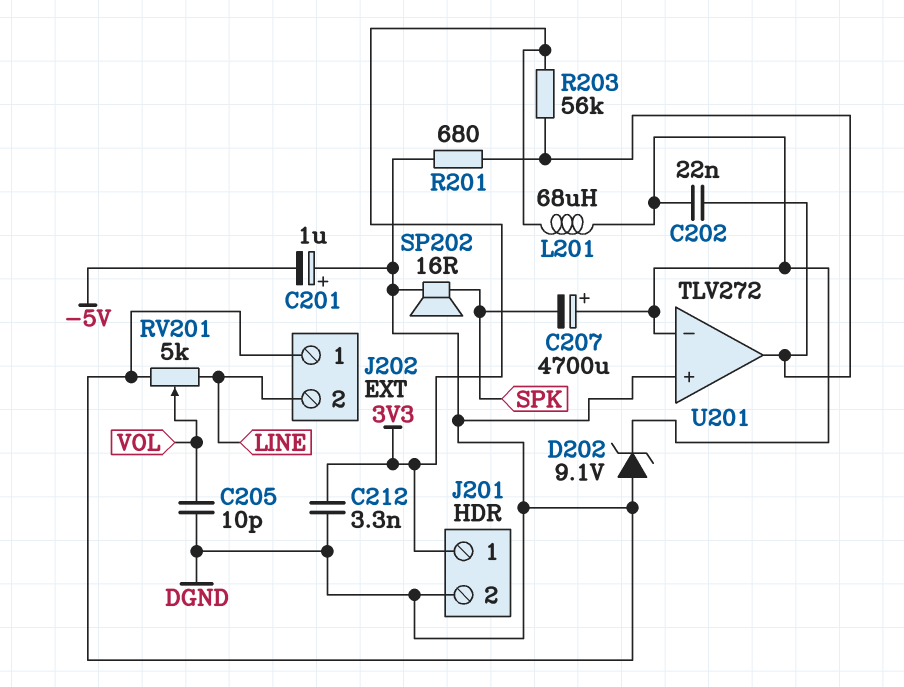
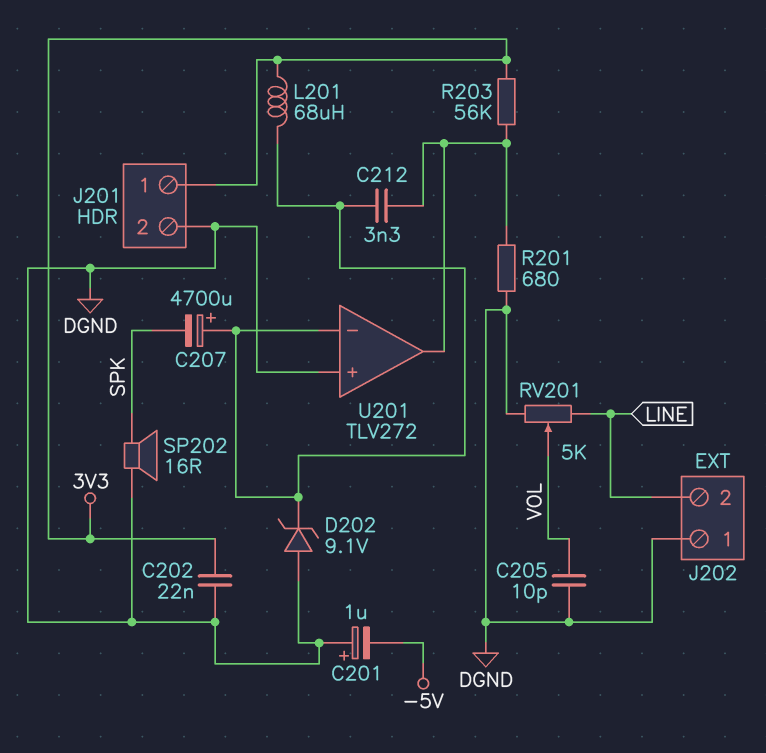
C202: 22nF (U201/in-, U201/out) -> 22nF (3V3, DGND)
C212: 3.3nF (3V3, DGND) -> 3.3nF (U201/in-, U201/out)

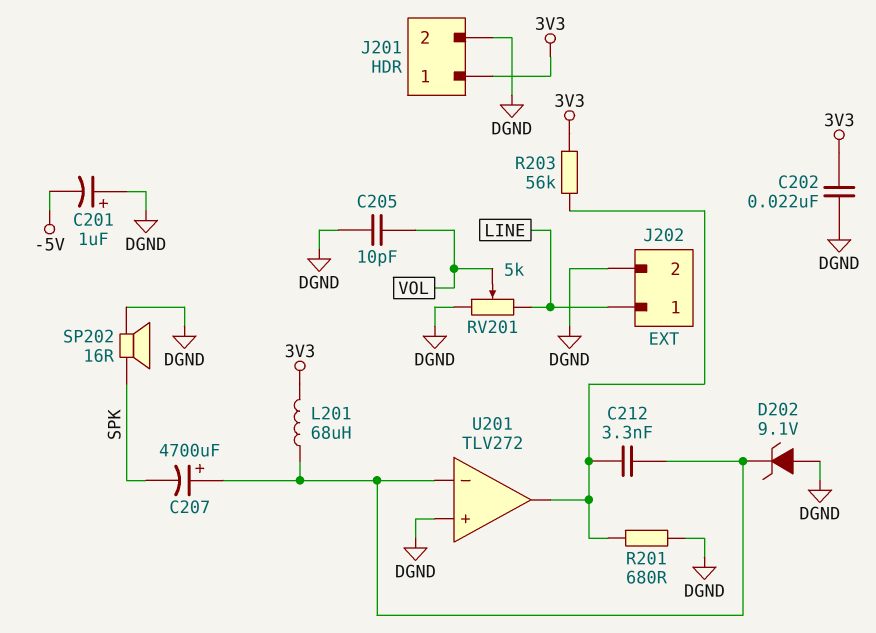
J202 pin 1: DGND -> LINE
J202 pin 2: LINE -> DGND

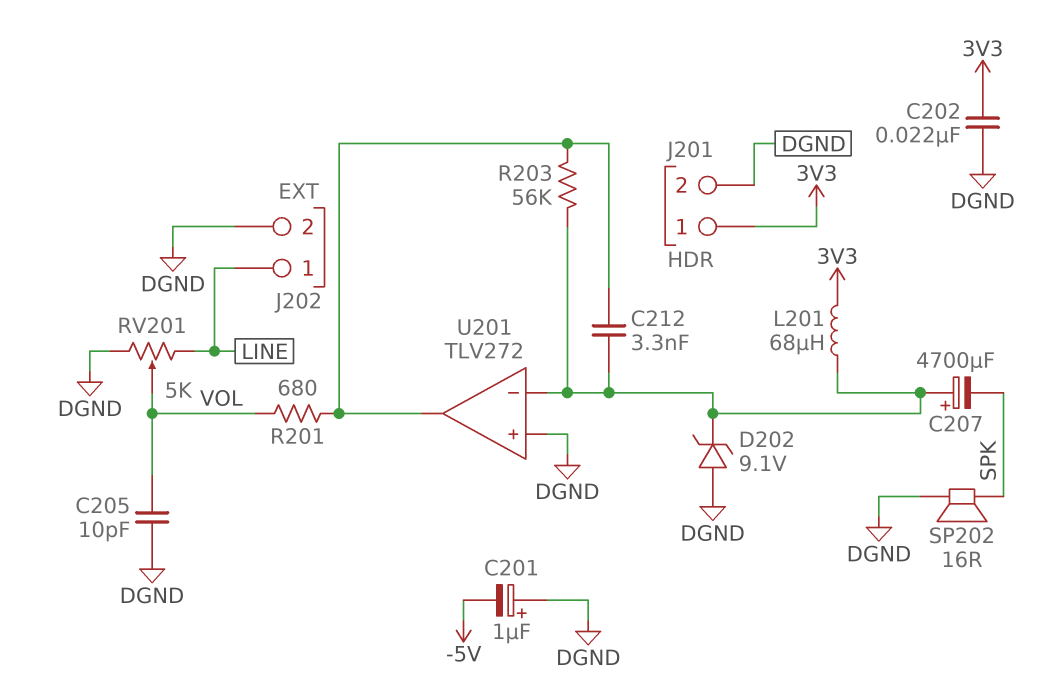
R201: 680 (DGND, U201/out) -> 680 (U201/out, VOL)
R203: 56k (3V3, U201/out) -> 56k (U201/in-, U201/out)

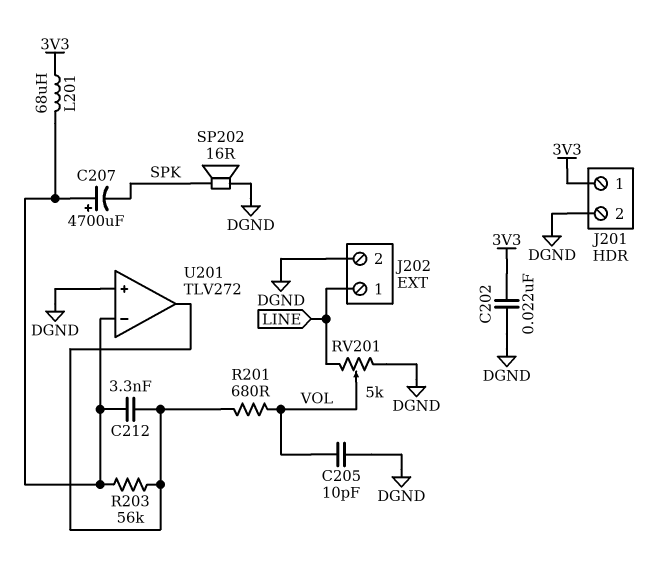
C201: 1uF (plus DGND, minus -5V) -> none
D202: zener 9.1V (A DGND, K U201/in-) -> none

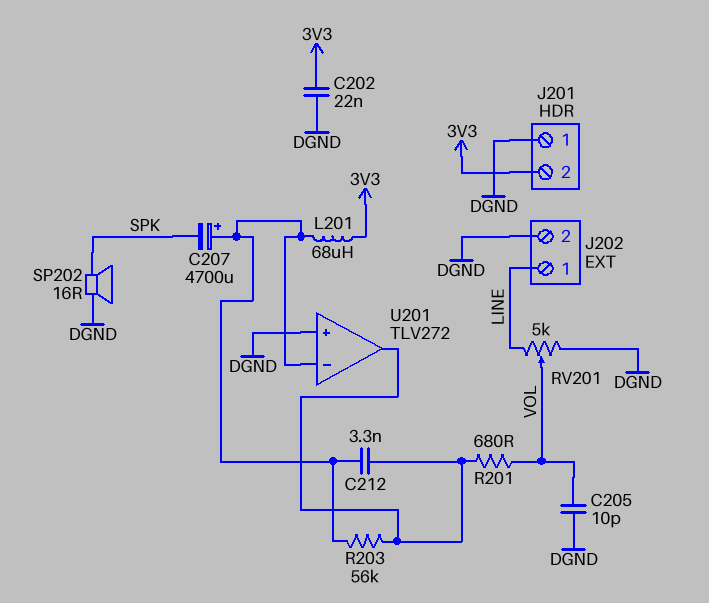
J201 pin 1: 3V3 -> DGND
J201 pin 2: DGND -> 3V3

